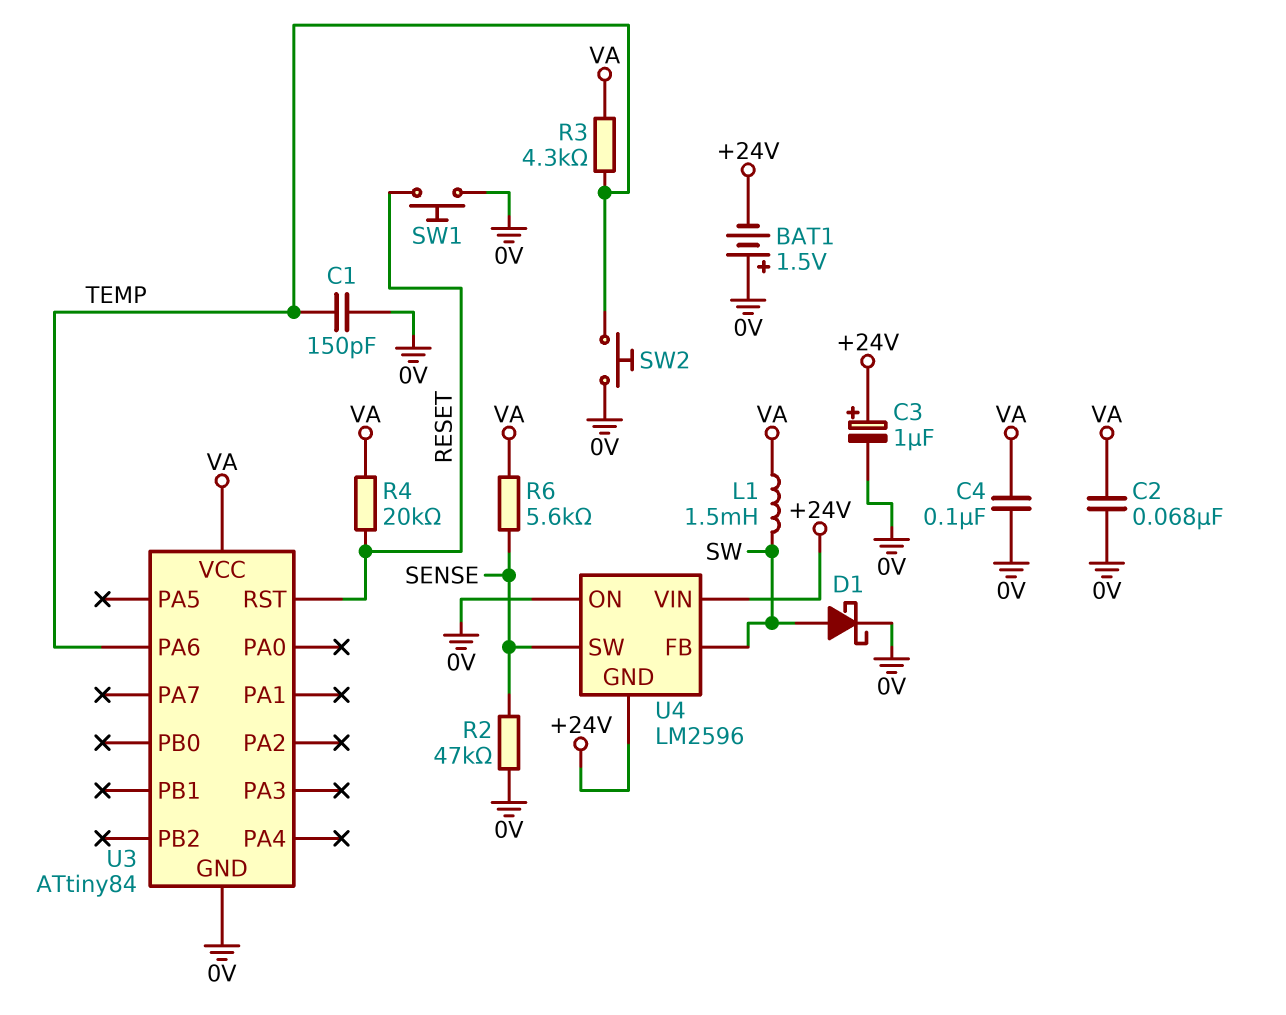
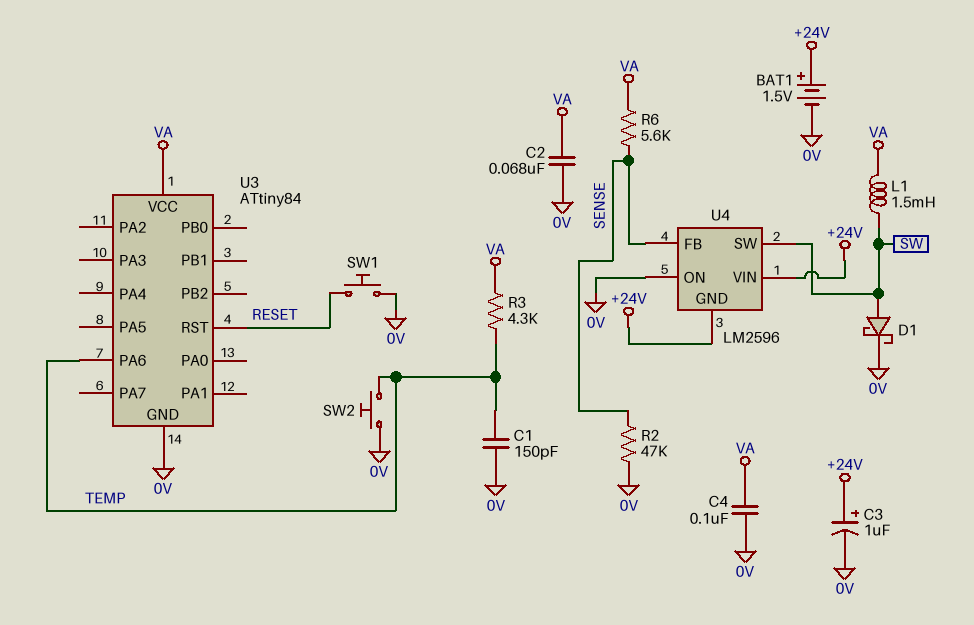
BAT1: 1.5V (plus 0V, minus +24V) -> 1.5V (plus +24V, minus 0V)
R4: 20k (RESET, VA) -> none
U4 pin FB: SW -> SENSE
U4 pin SW: SENSE -> SW

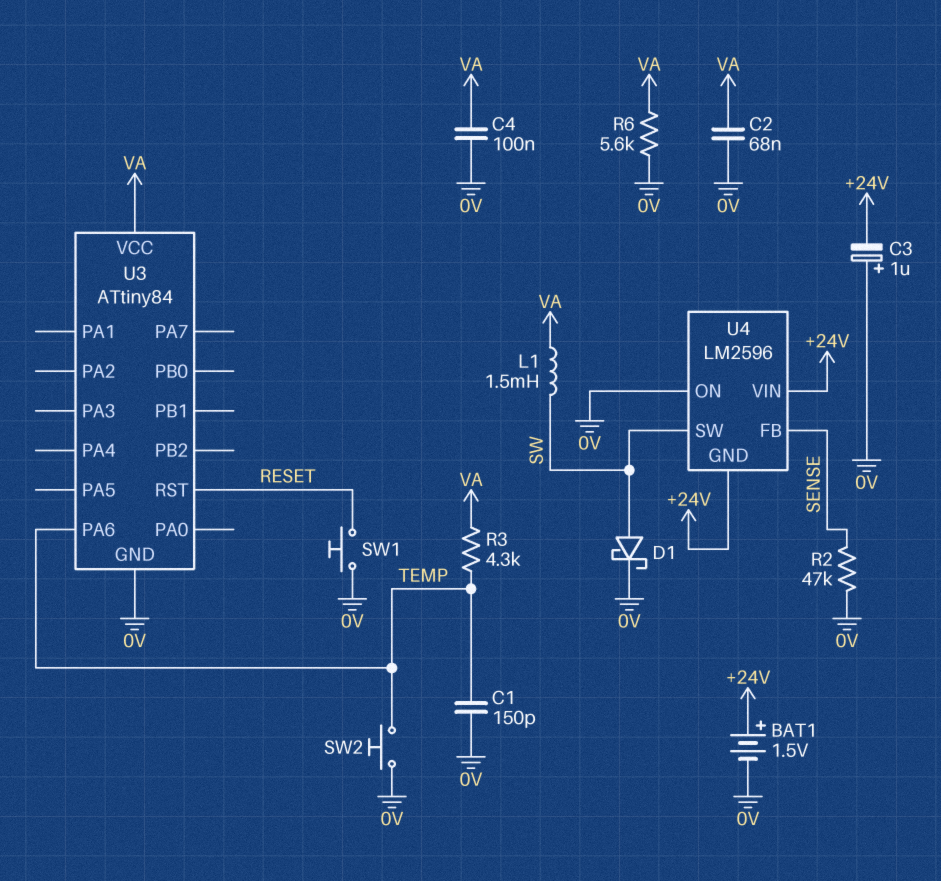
C3: 1uF (plus +24V, minus 0V) -> 1uF (plus 0V, minus +24V)
R6: 5.6k (SENSE, VA) -> 5.6k (0V, VA)

